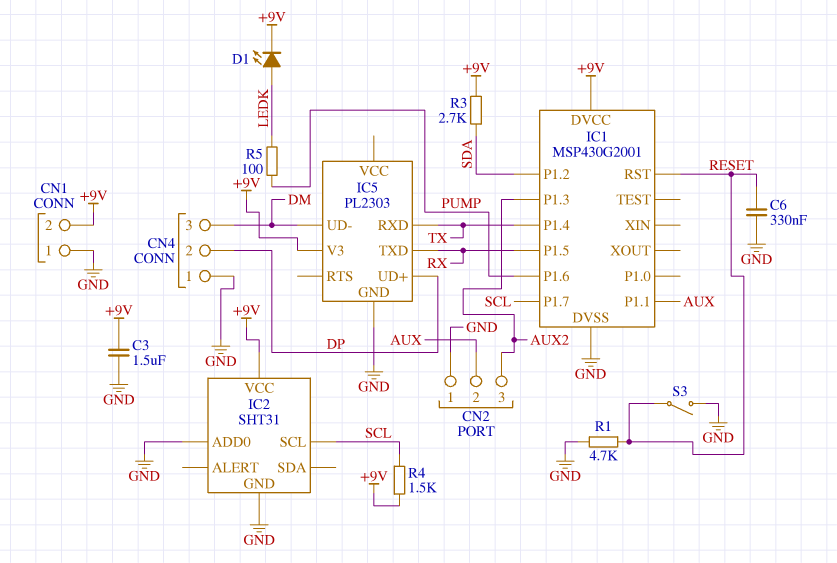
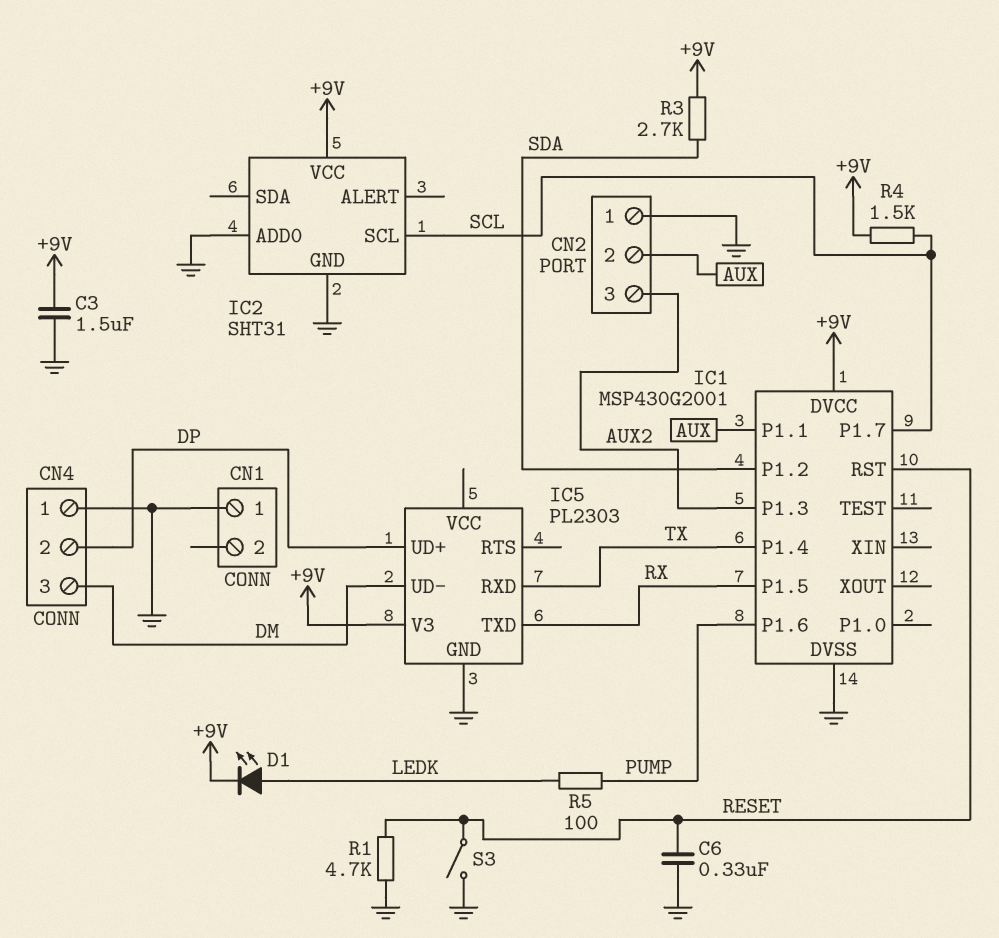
CN1 pin 2: +9V -> none

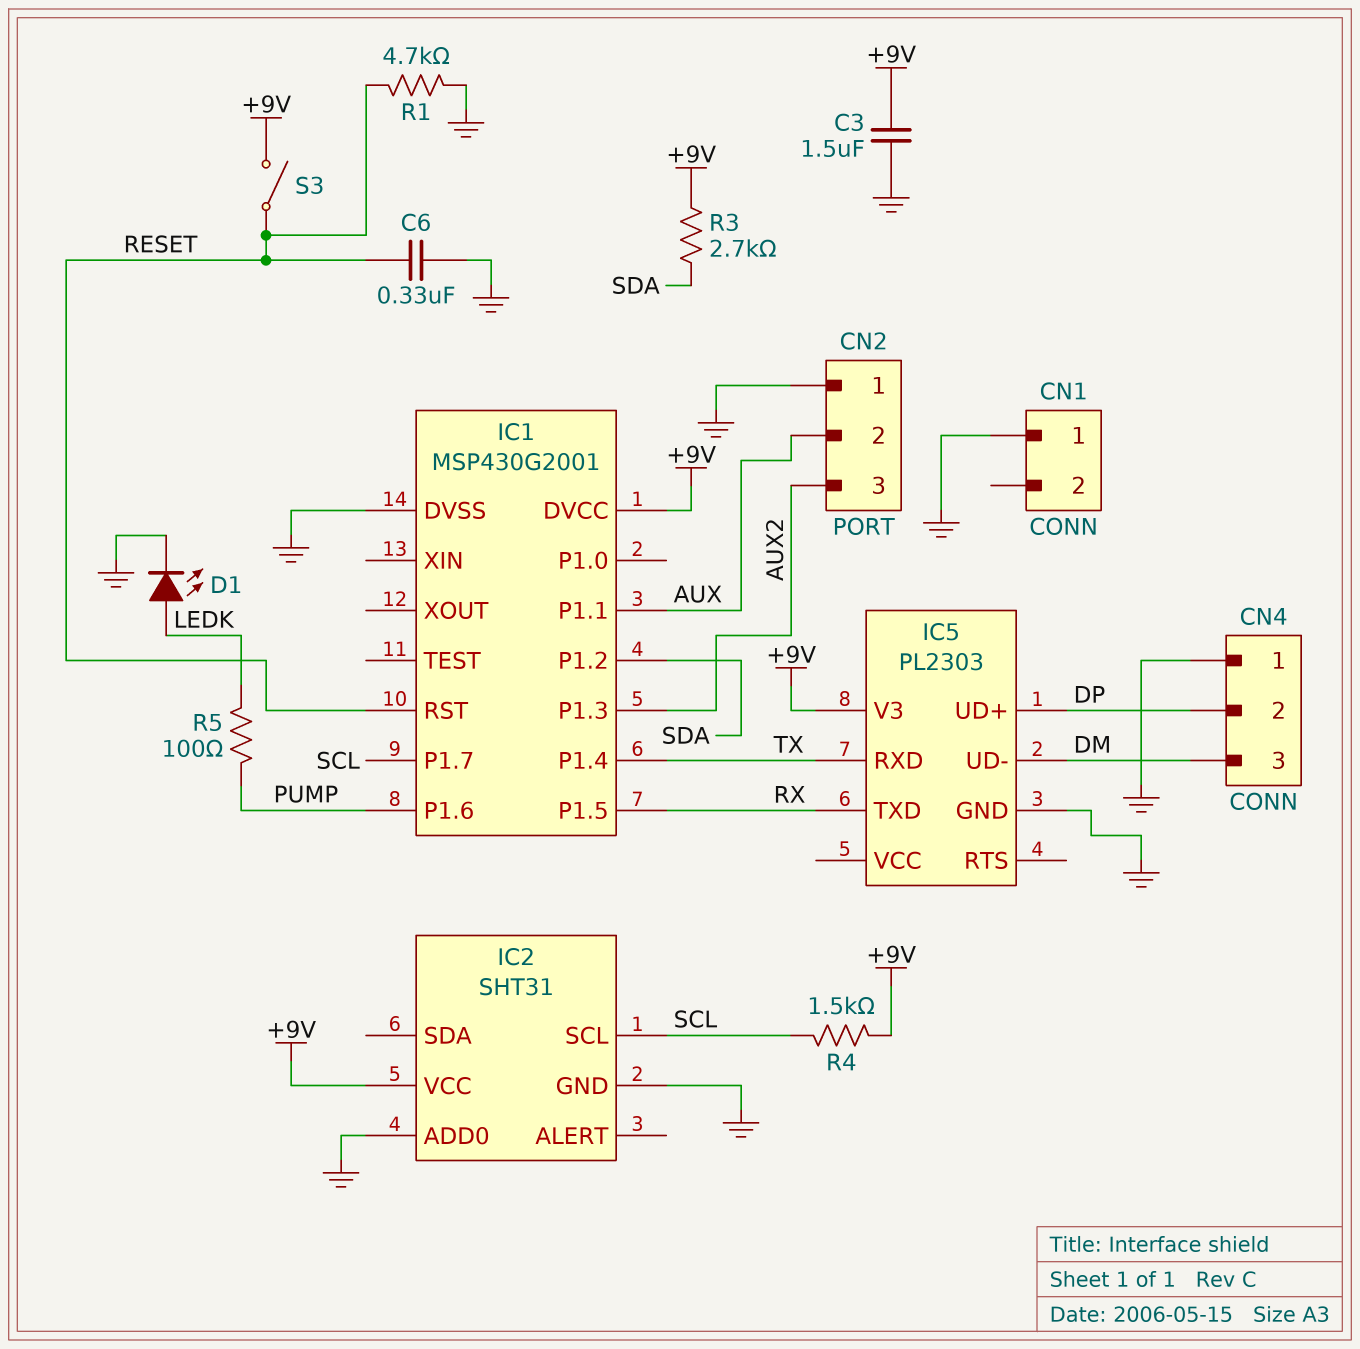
D1: LED (A LEDK, K +9V) -> LED (A LEDK, K GND)
S3: switch (GND, RESET) -> switch (+9V, RESET)

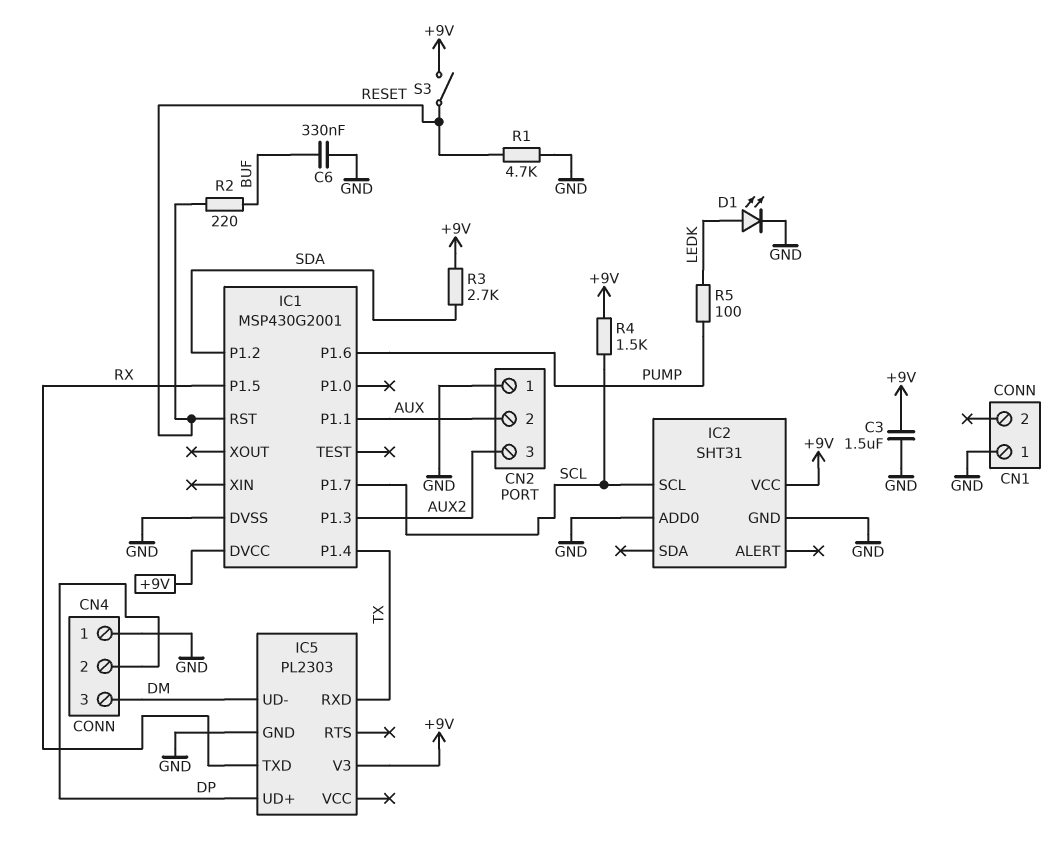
C6: 330nF (GND, RESET) -> 330nF (BUF, GND)
R2: none -> 220 (BUF, RESET)

